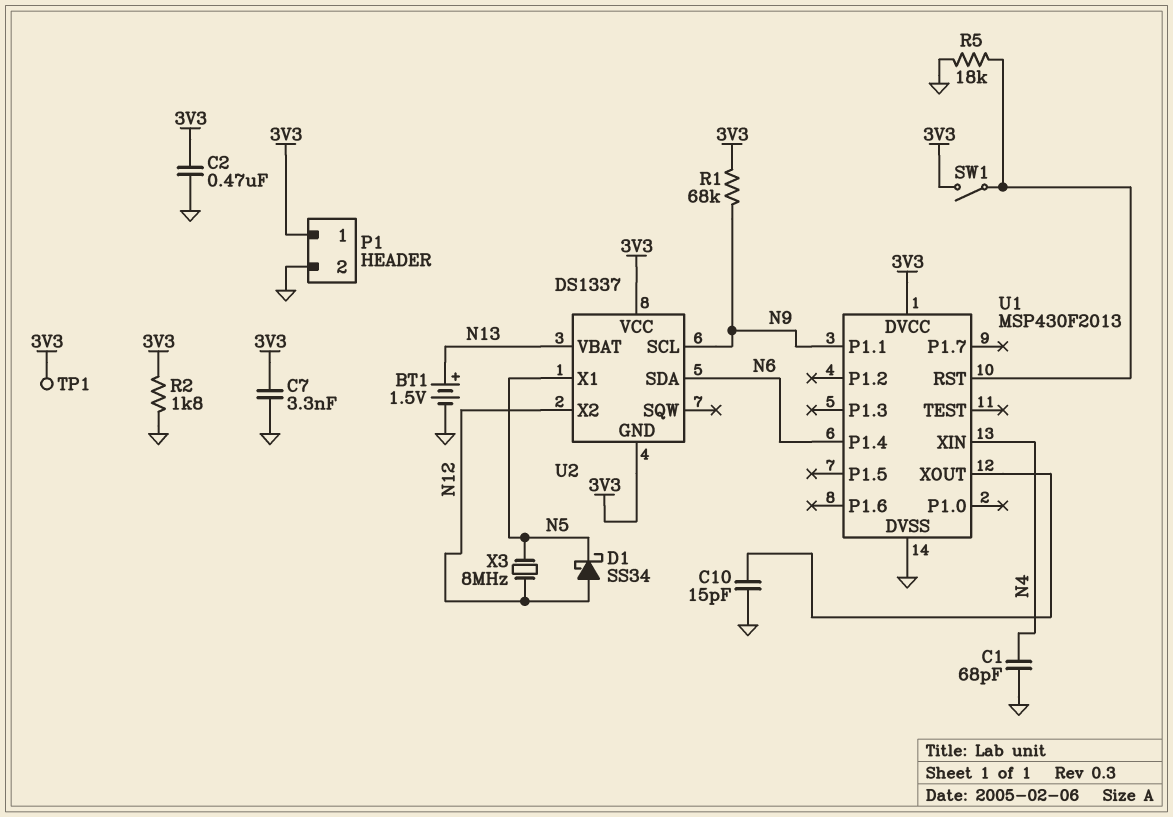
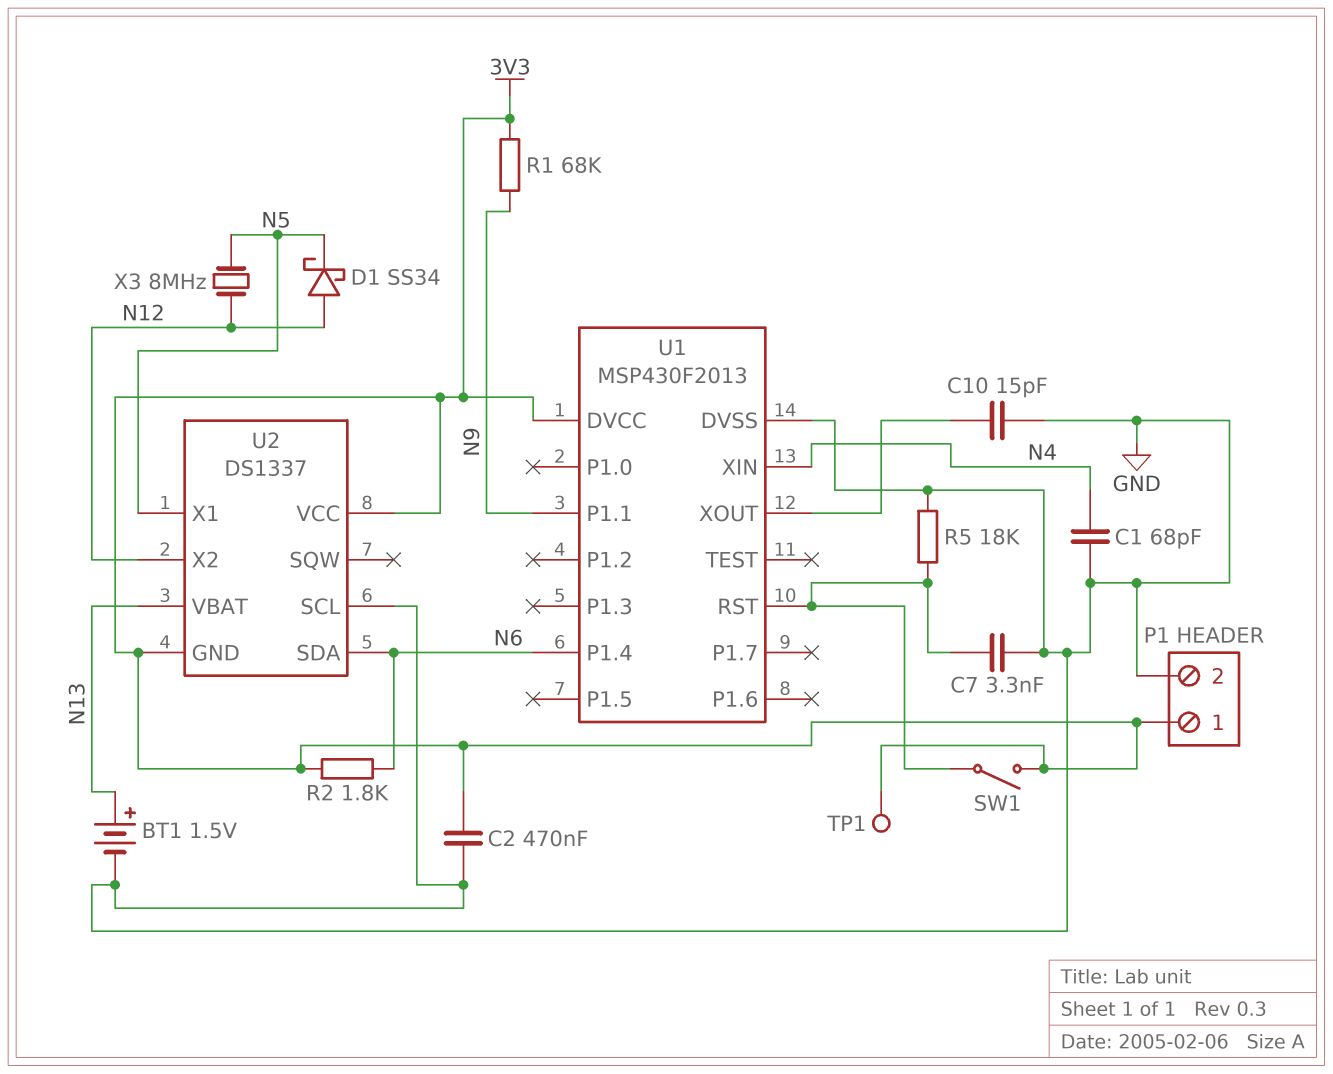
C7: 3.3nF (3V3, GND) -> 3.3nF (GND, U1/RST)
R2: 1.8k (3V3, GND) -> 1.8k (3V3, N6)
U2 pin SCL: N9 -> GND

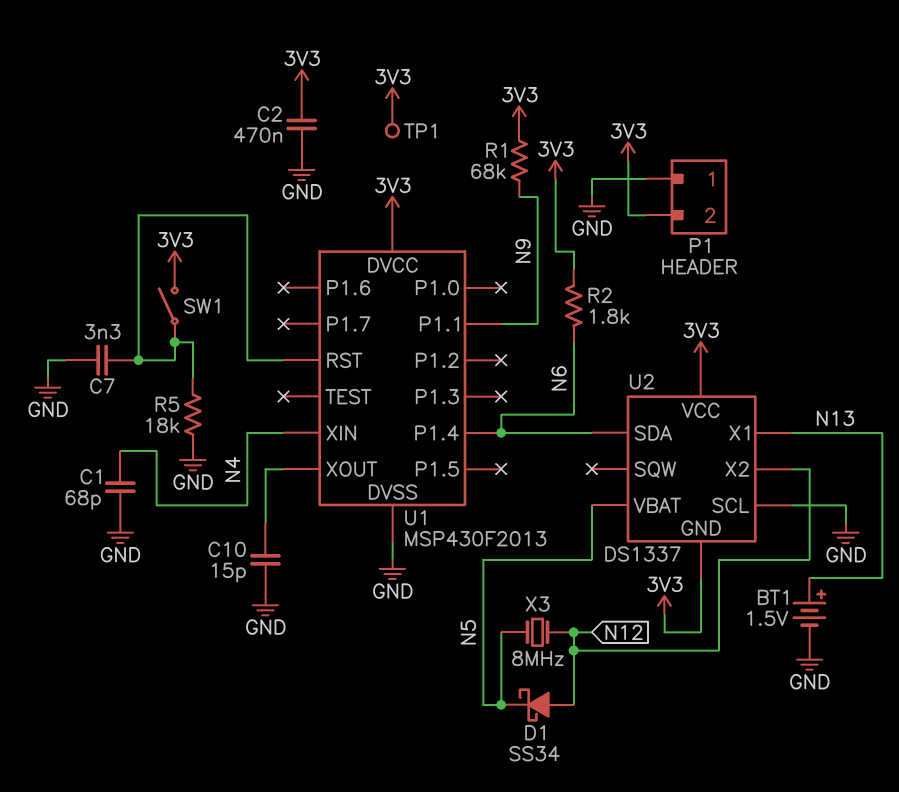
P1 pin 1: 3V3 -> GND
P1 pin 2: GND -> 3V3
U2 pin VBAT: N13 -> N5
U2 pin X1: N5 -> N13

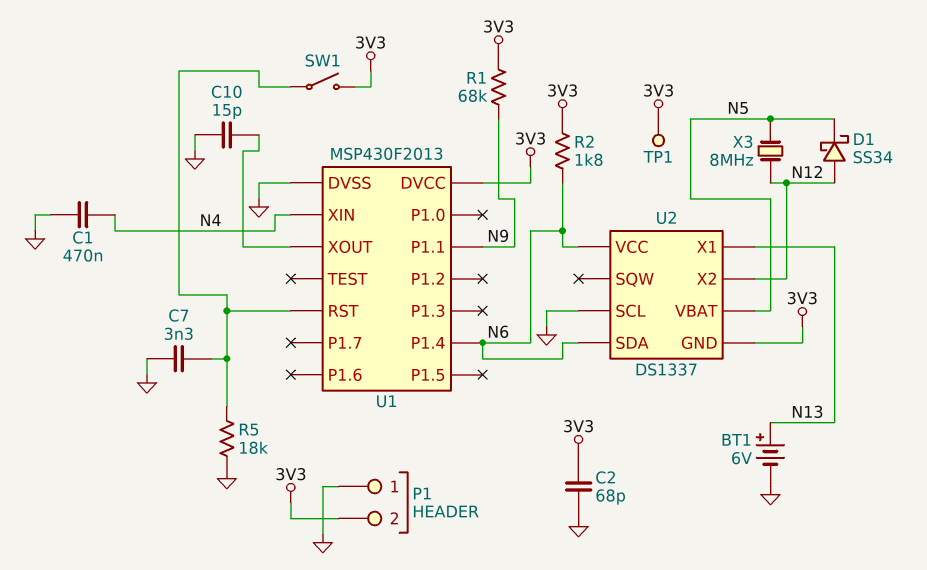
BT1: 1.5V (plus N13, minus GND) -> 6V (plus N13, minus GND)
C1: 68pF (GND, N4) -> 470nF (GND, N4)
C2: 470nF (3V3, GND) -> 68pF (3V3, GND)
U2 pin VCC: 3V3 -> N6

